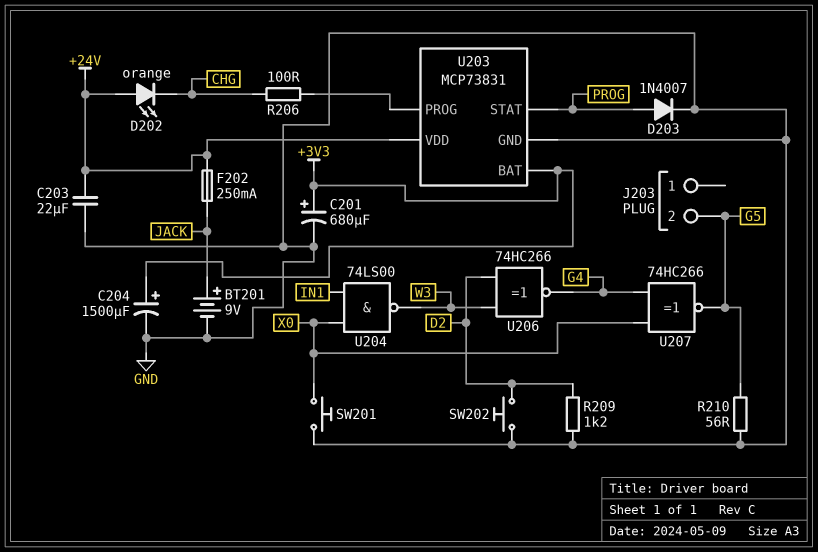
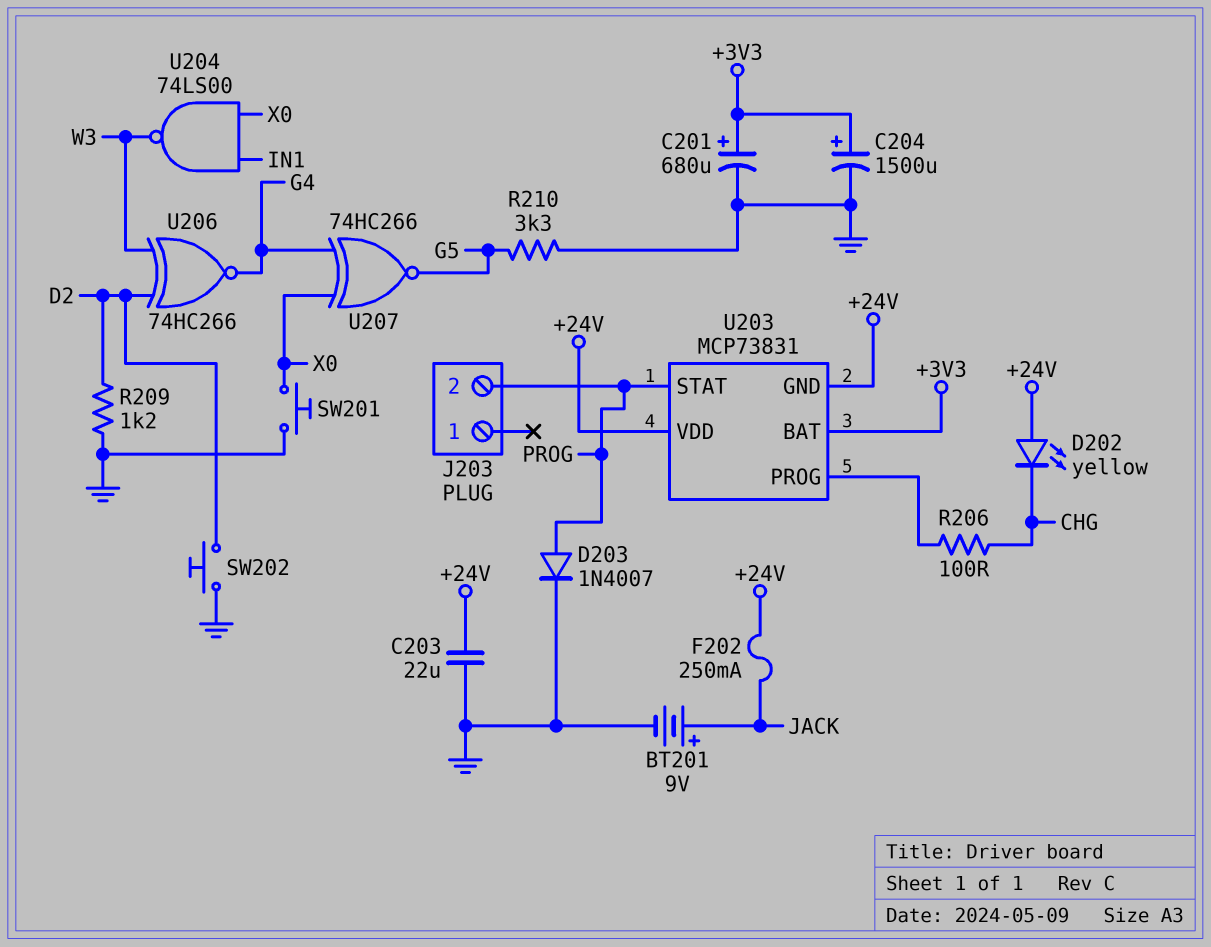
D202: LED orange (A +24V, K CHG) -> LED yellow (A +24V, K CHG)
J203 pin 2: G5 -> PROG
R210: 56 (G5, GND) -> 3.3k (G5, GND)
U203 pin GND: GND -> +24V

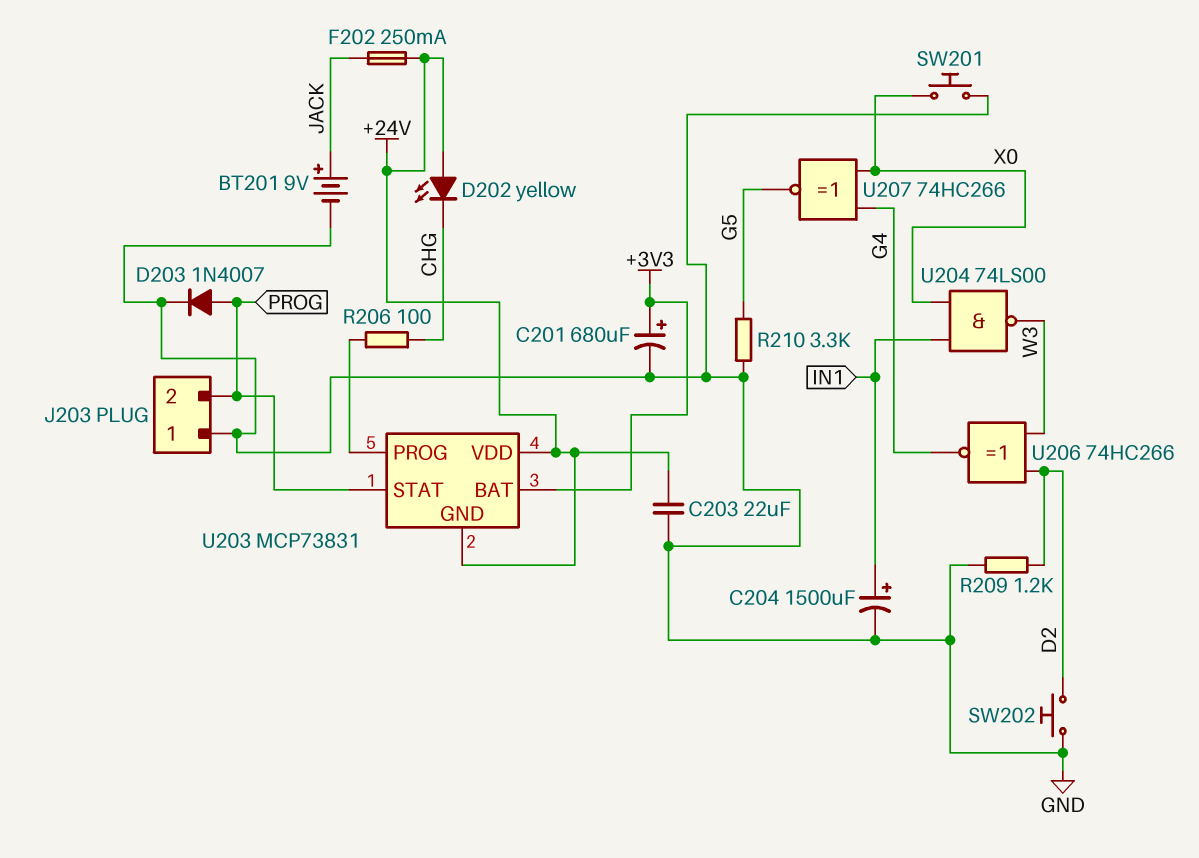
C204: 1500uF (plus +3V3, minus GND) -> 1500uF (plus IN1, minus GND)
J203 pin 1: none -> GND

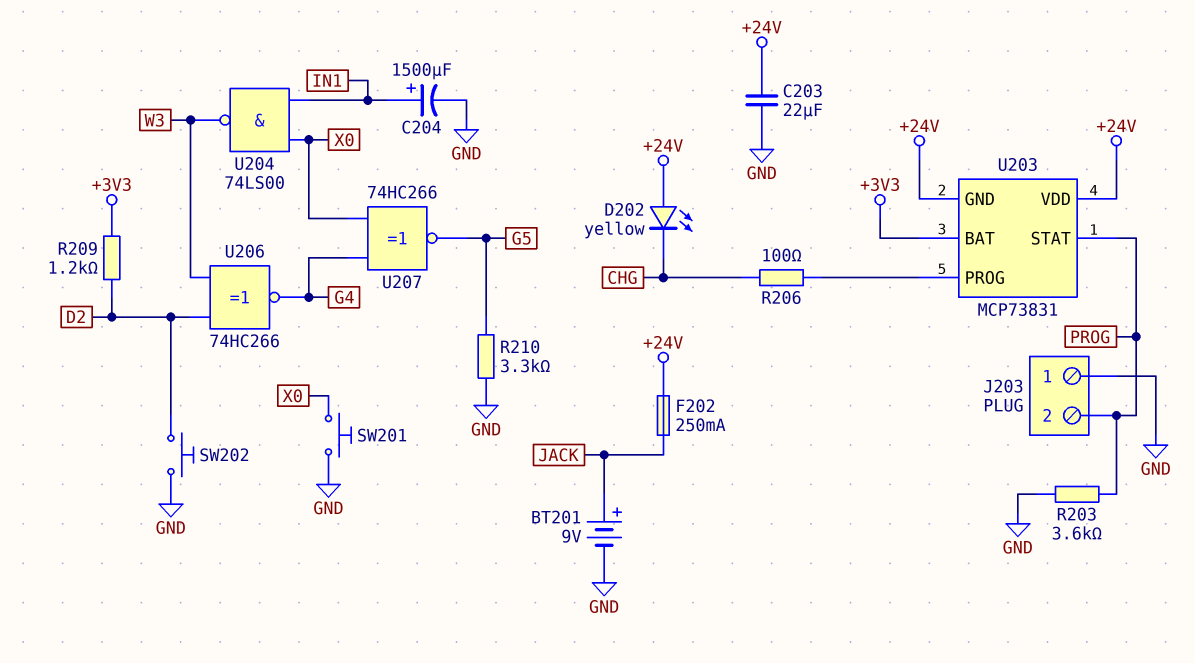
C201: 680uF (plus +3V3, minus GND) -> none
D203: diode 1N4007 (A PROG, K GND) -> none
R203: none -> 3.6k (GND, PROG)
R209: 1.2k (D2, GND) -> 1.2k (+3V3, D2)

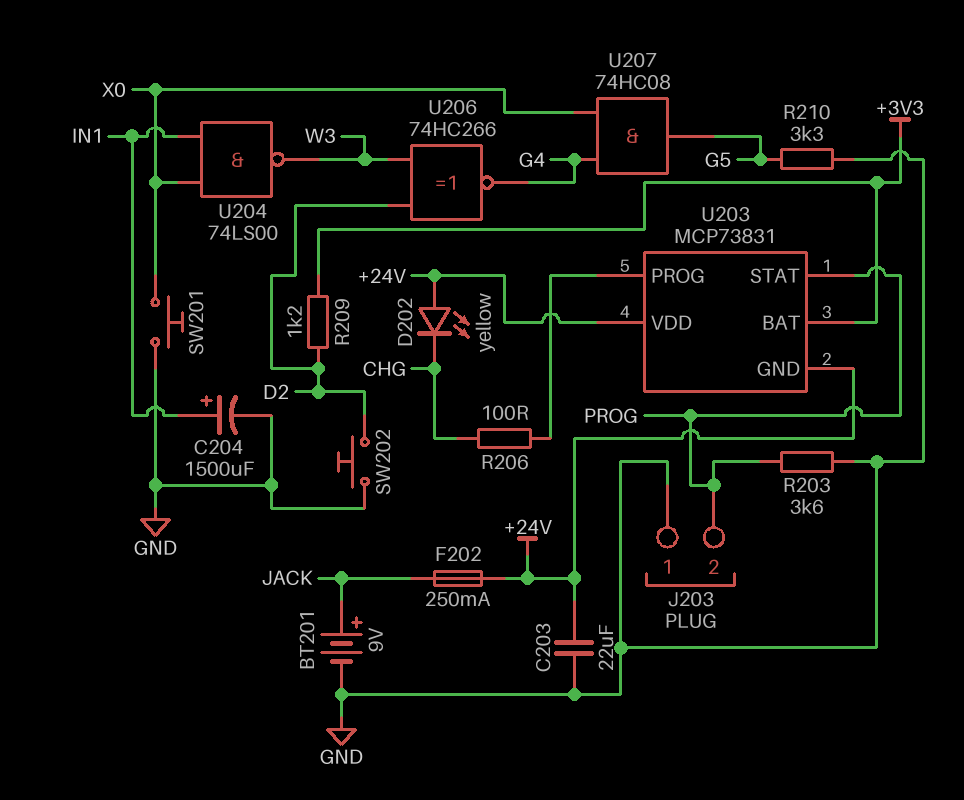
U207: XNOR 74HC266 (in G4, in X0, out G5) -> AND 74HC08 (in G4, in X0, out G5)

